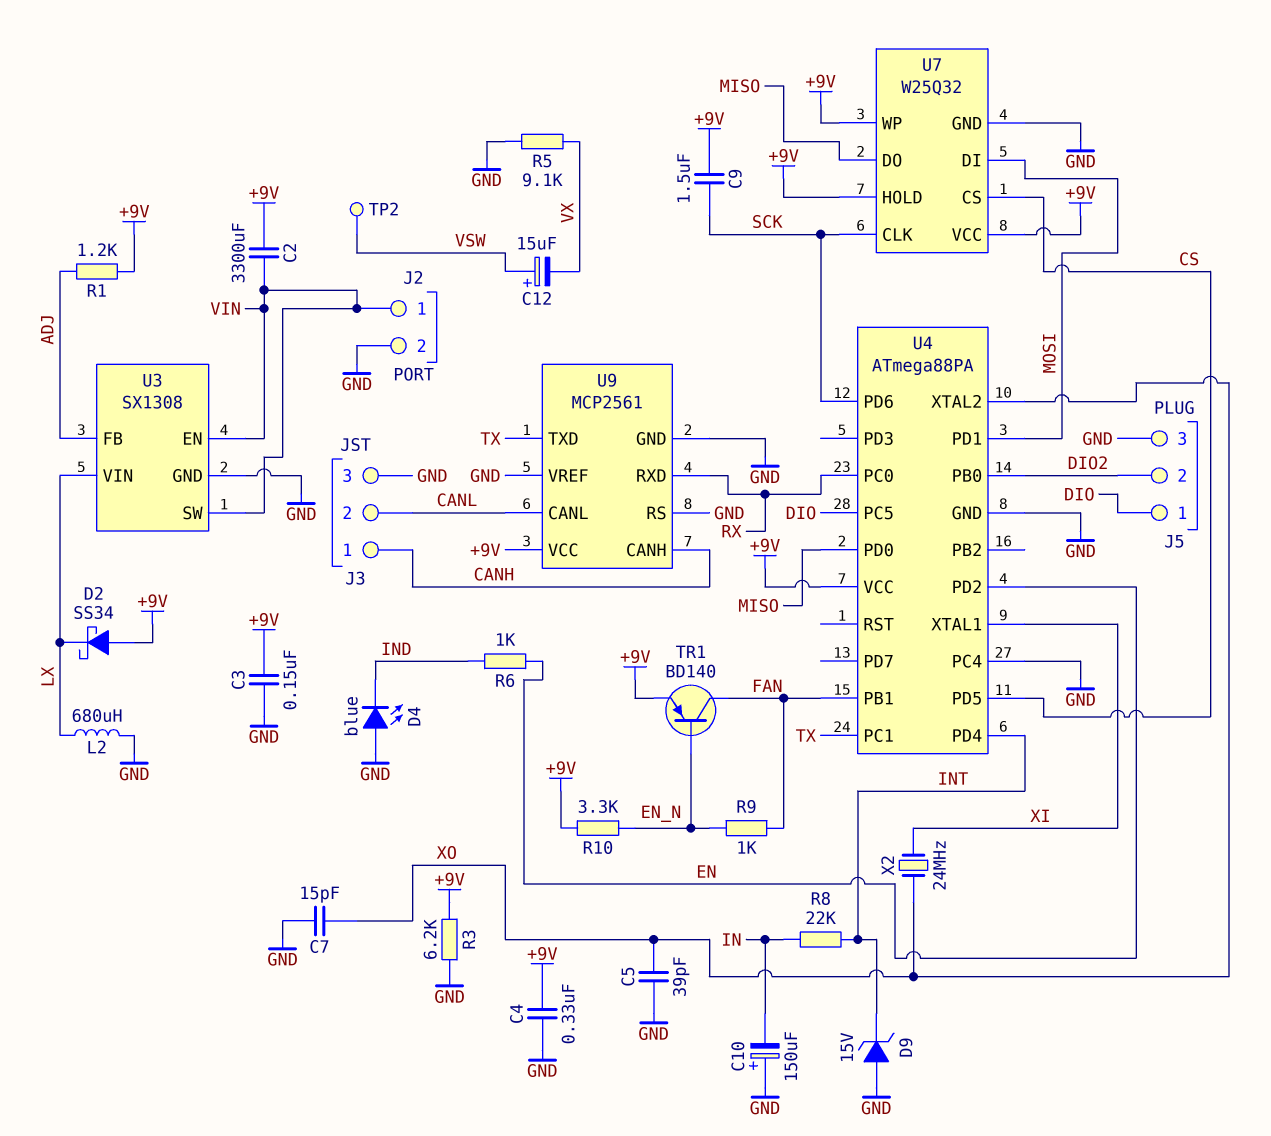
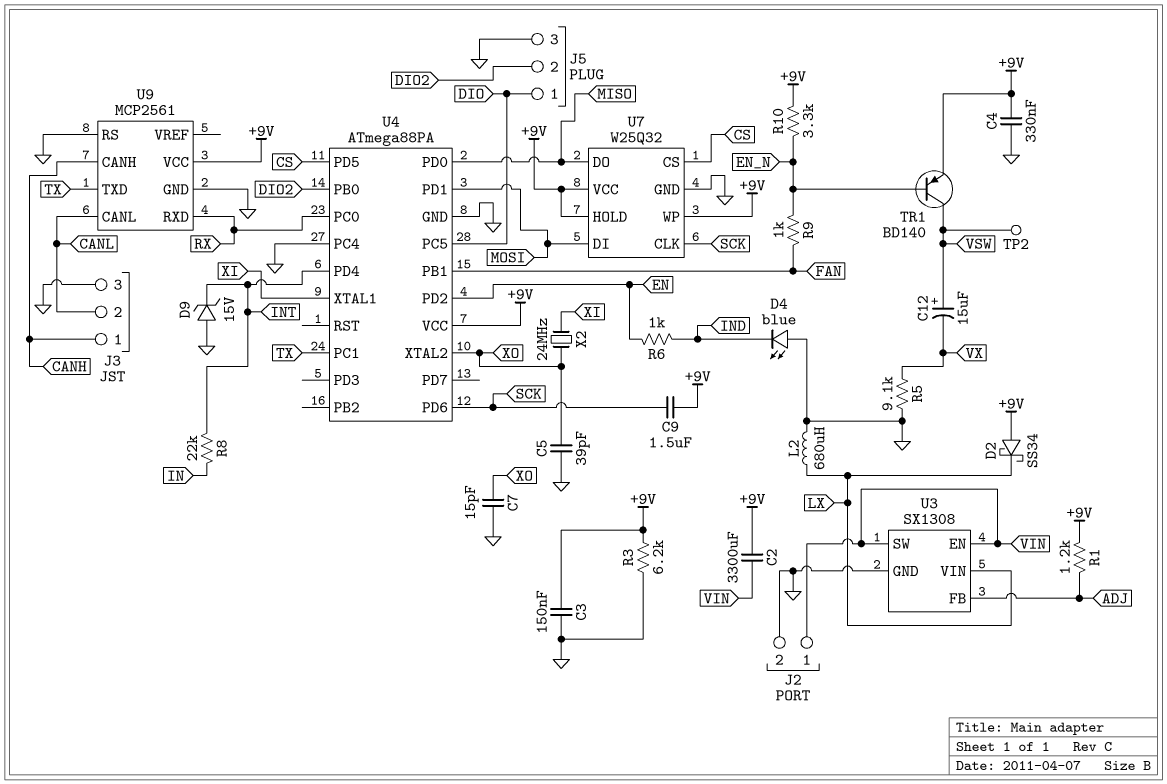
C10: 150uF (plus GND, minus IN) -> none
TR1: PNP BD140 (B EN_N, C FAN, E +9V) -> PNP BD140 (B EN_N, C VSW, E +9V)
U9 pin VREF: GND -> none

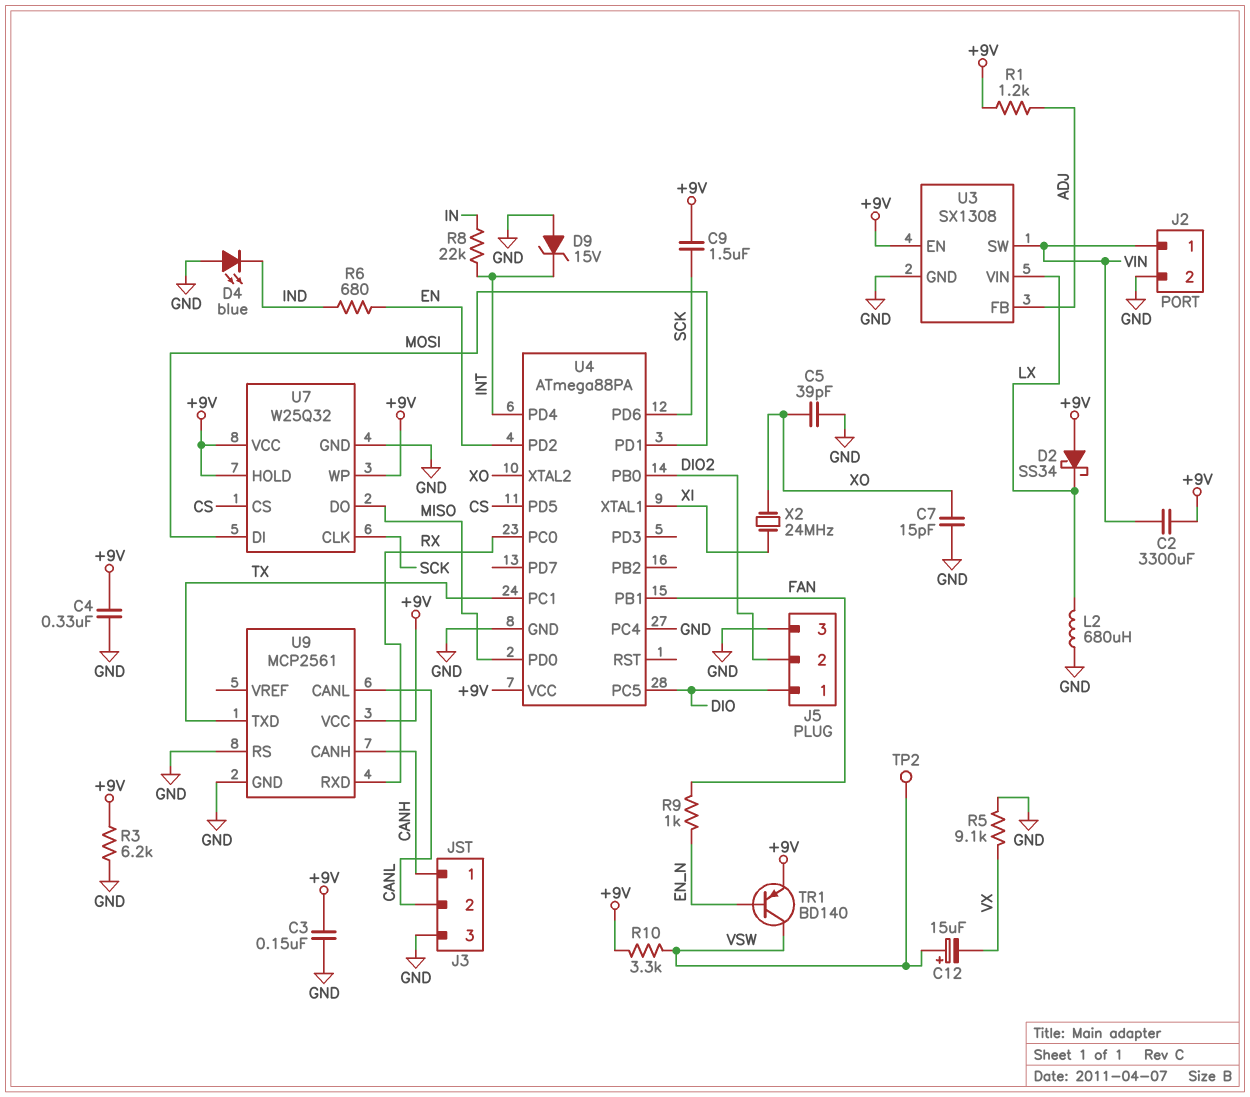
R6: 1k (EN, IND) -> 680 (EN, IND)
R10: 3.3k (+9V, EN_N) -> 3.3k (+9V, VSW)
U3 pin EN: VIN -> +9V

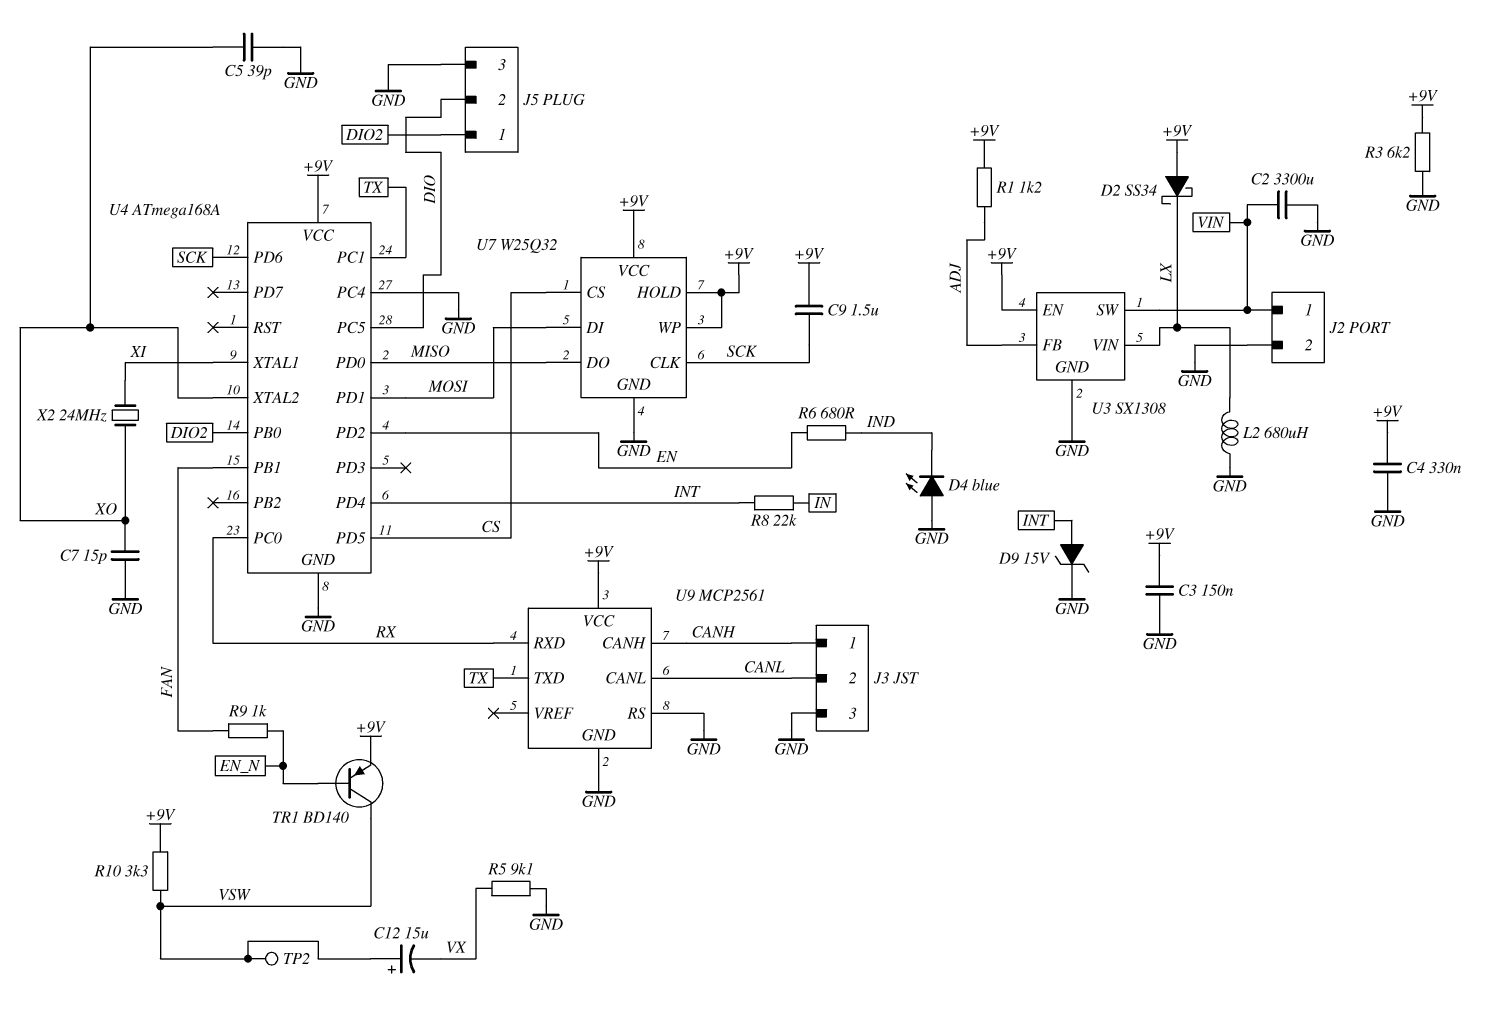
C2: 3300uF (+9V, VIN) -> 3300uF (GND, VIN)
D9: zener 15V (A GND, K INT) -> zener 15V (A INT, K GND)
J5 pin 1: DIO -> DIO2
J5 pin 2: DIO2 -> DIO
U4: ATmega88PA -> ATmega168A

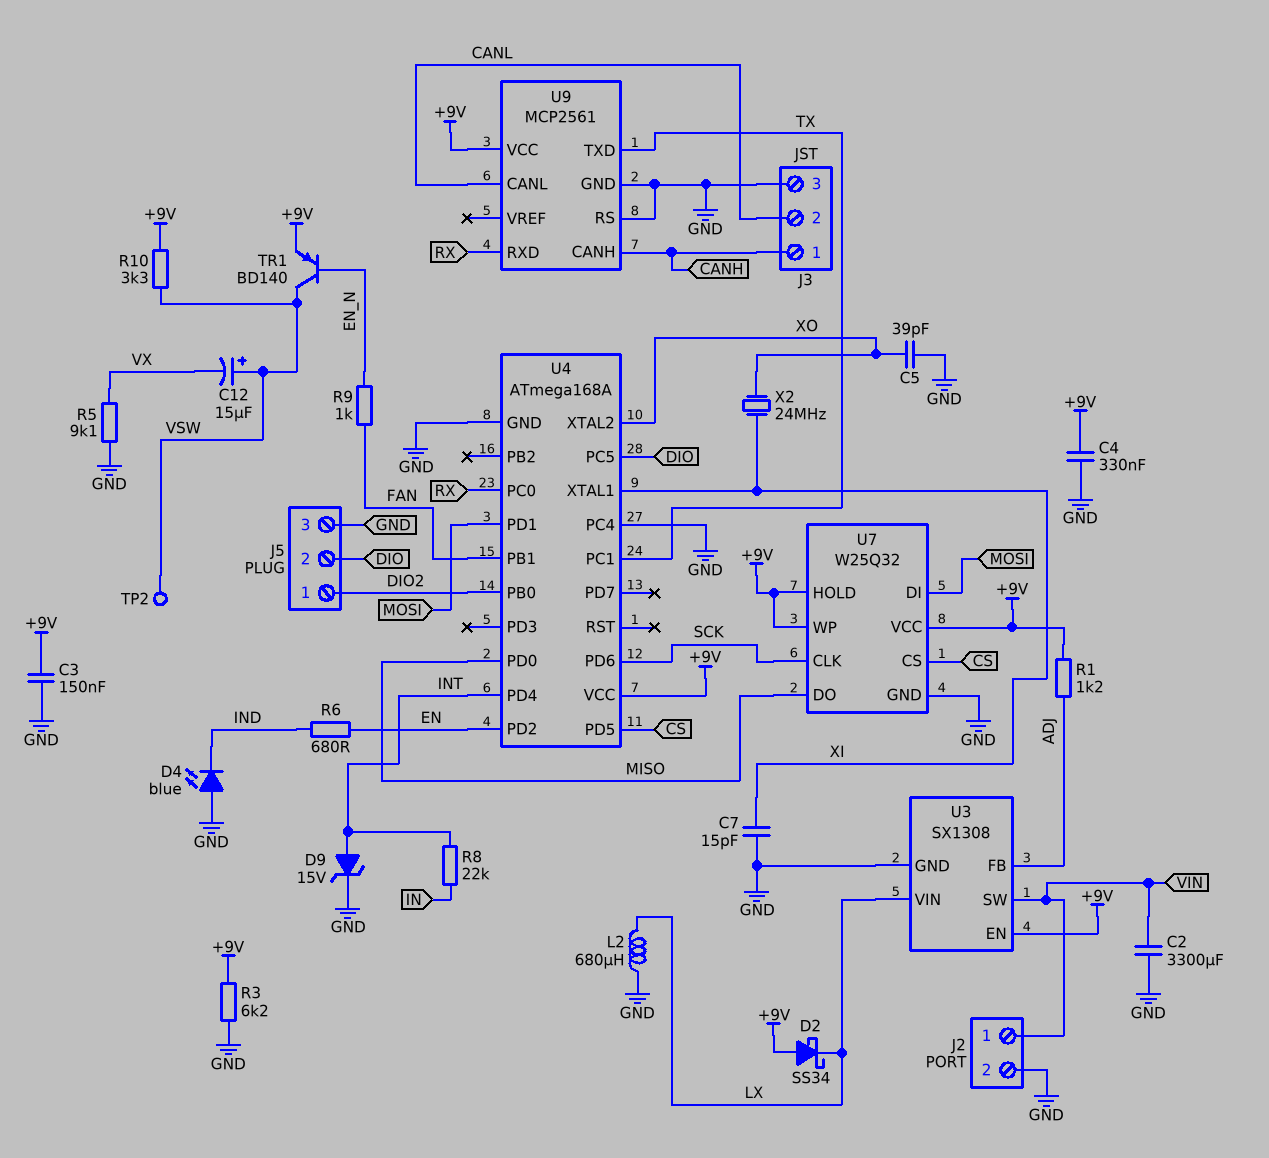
C7: 15pF (GND, XO) -> 15pF (GND, XI)
C9: 1.5uF (+9V, SCK) -> none

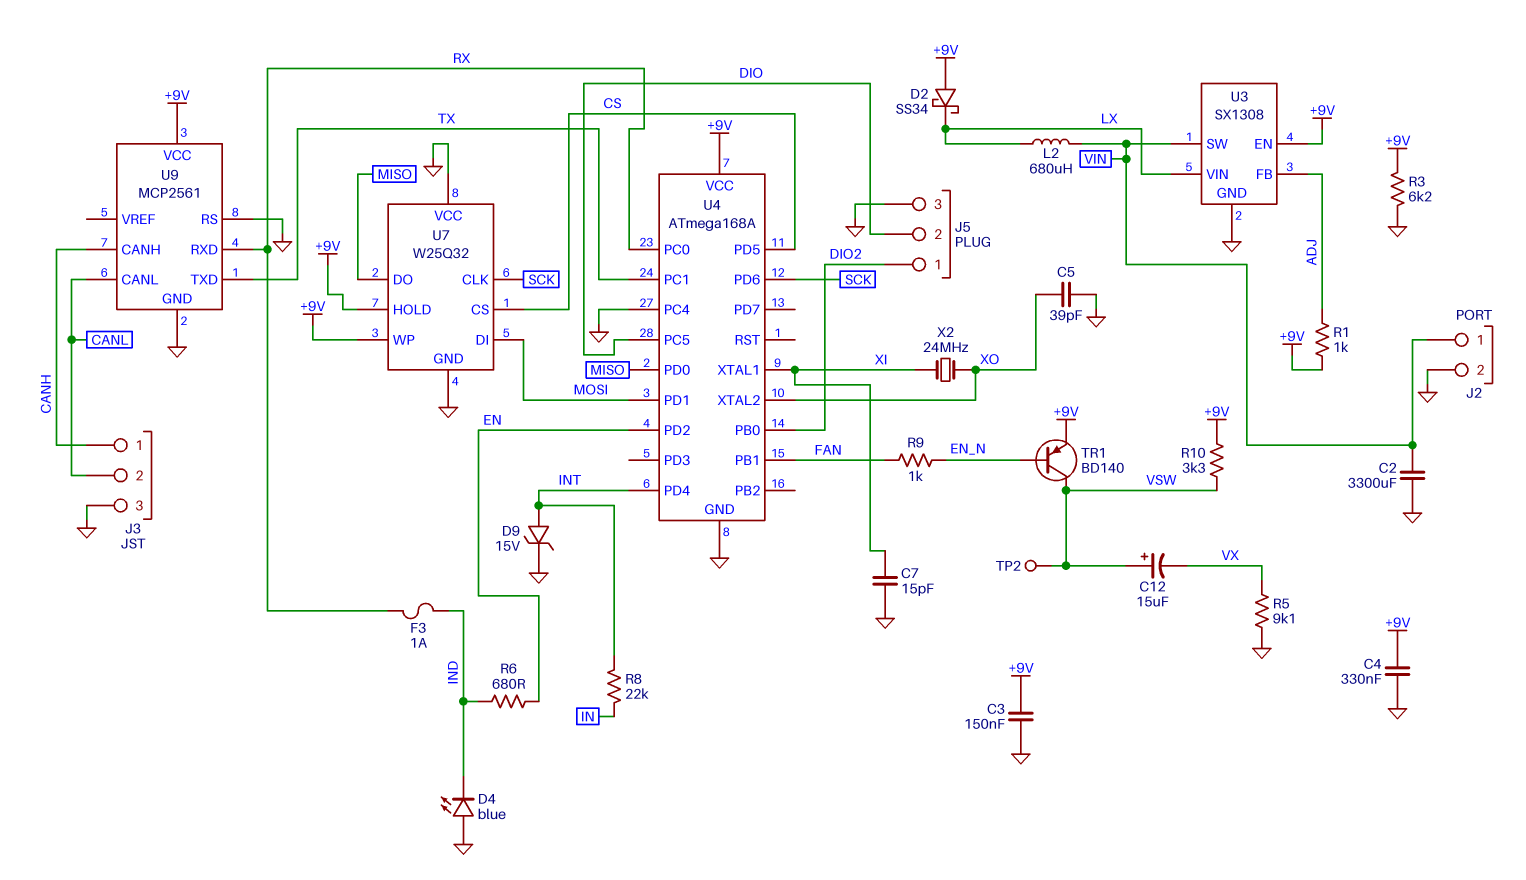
F3: none -> 1A (IND, RX)
L2: 680uH (GND, LX) -> 680uH (LX, VIN)
R1: 1.2k (+9V, ADJ) -> 1k (+9V, ADJ)
U7 pin VCC: +9V -> GND

